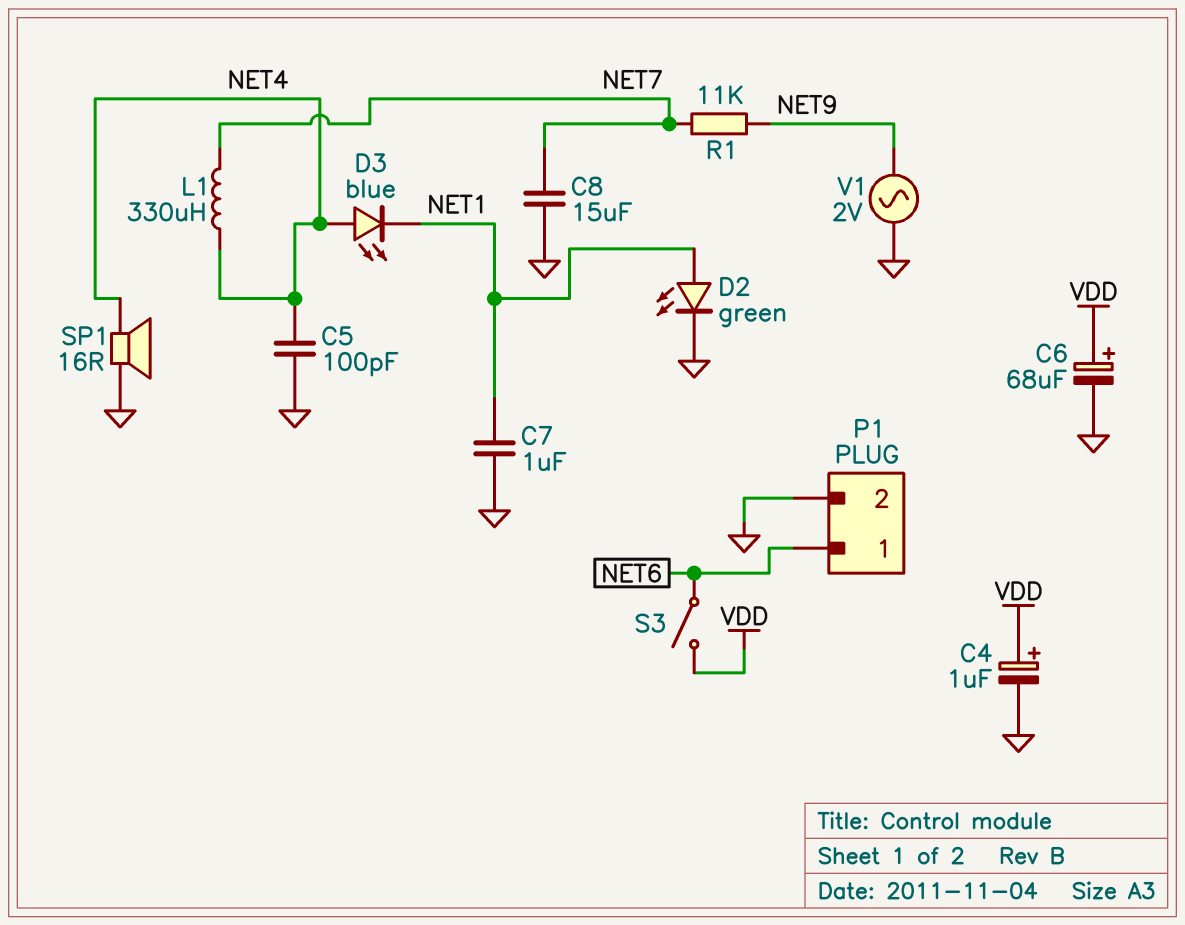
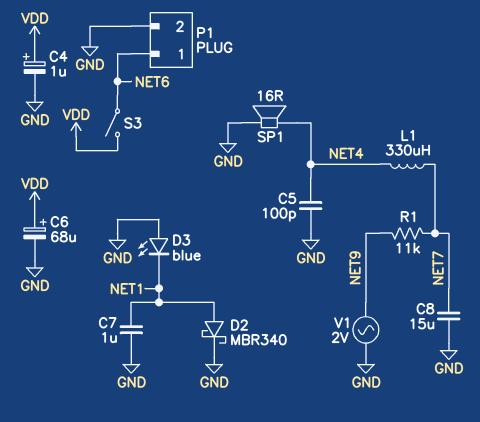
D2: LED green (A NET1, K GND) -> schottky MBR340 (A NET1, K GND)
D3: LED blue (A NET4, K NET1) -> LED blue (A GND, K NET1)

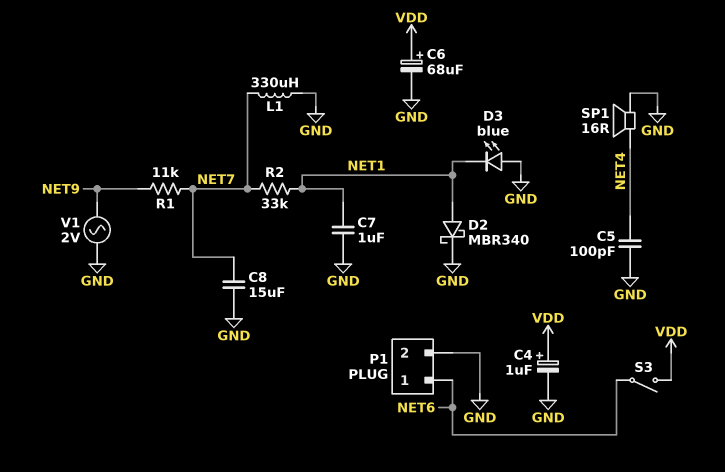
L1: 330uH (NET4, NET7) -> 330uH (GND, NET7)
R2: none -> 33k (NET1, NET7)

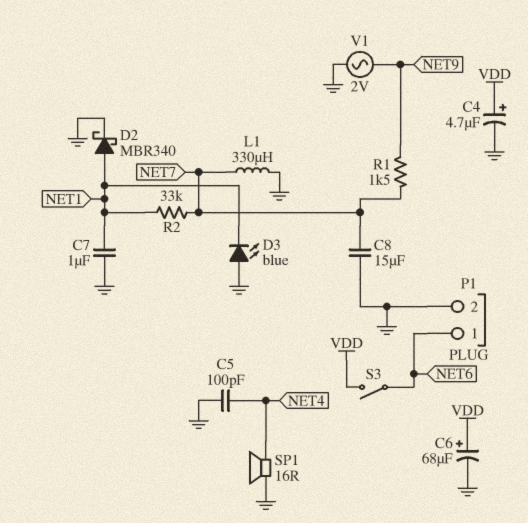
C4: 1uF (plus VDD, minus GND) -> 4.7uF (plus VDD, minus GND)
R1: 11k (NET7, NET9) -> 1.5k (NET7, NET9)

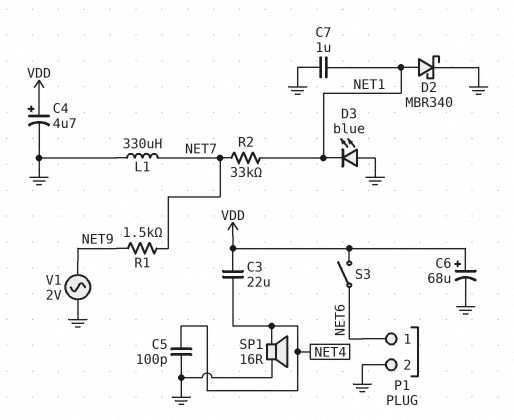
C3: none -> 22uF (NET4, VDD)
C8: 15uF (GND, NET7) -> none

